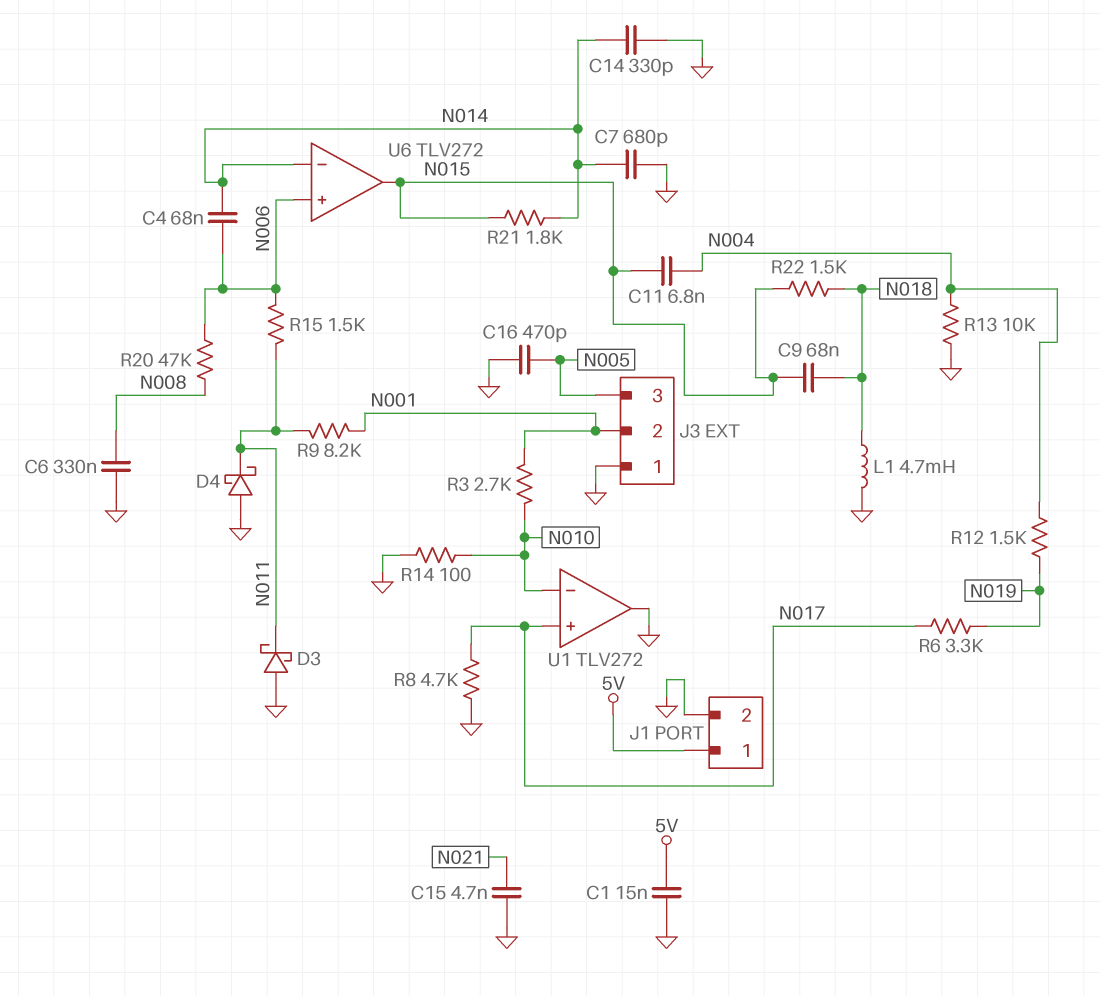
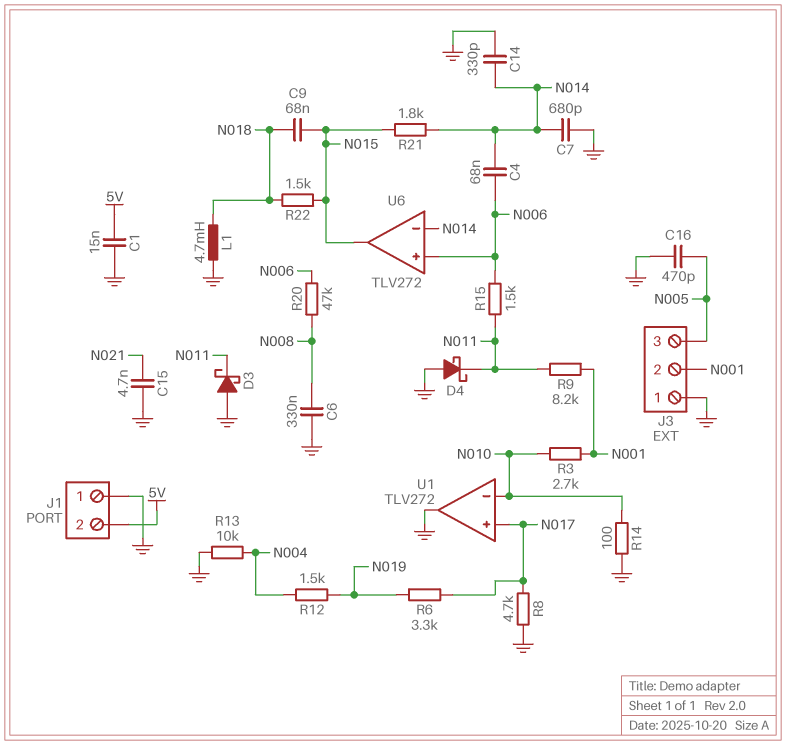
C11: 6.8nF (N004, N015) -> none
J1 pin 1: 5V -> GND
J1 pin 2: GND -> 5V

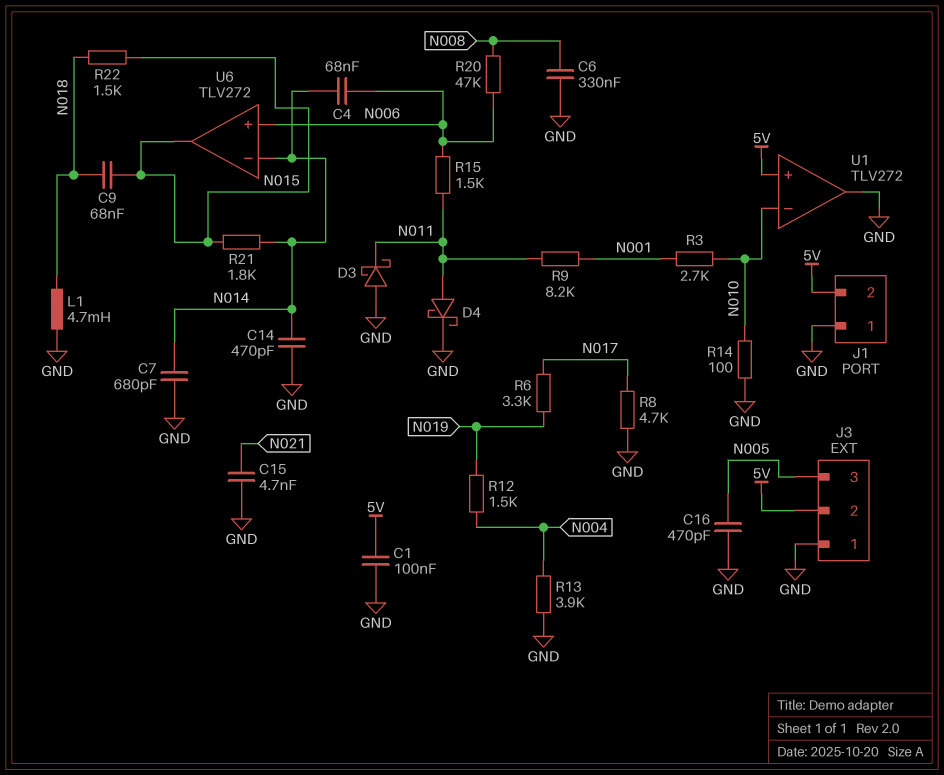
C1: 15nF (5V, GND) -> 100nF (5V, GND)
C14: 330pF (GND, N014) -> 470pF (GND, N014)
D4: schottky (A GND, K N011) -> schottky (A N011, K GND)
J3 pin 2: N001 -> 5V
R13: 10k (GND, N004) -> 3.9k (GND, N004)
U1 pin in+: N017 -> 5V

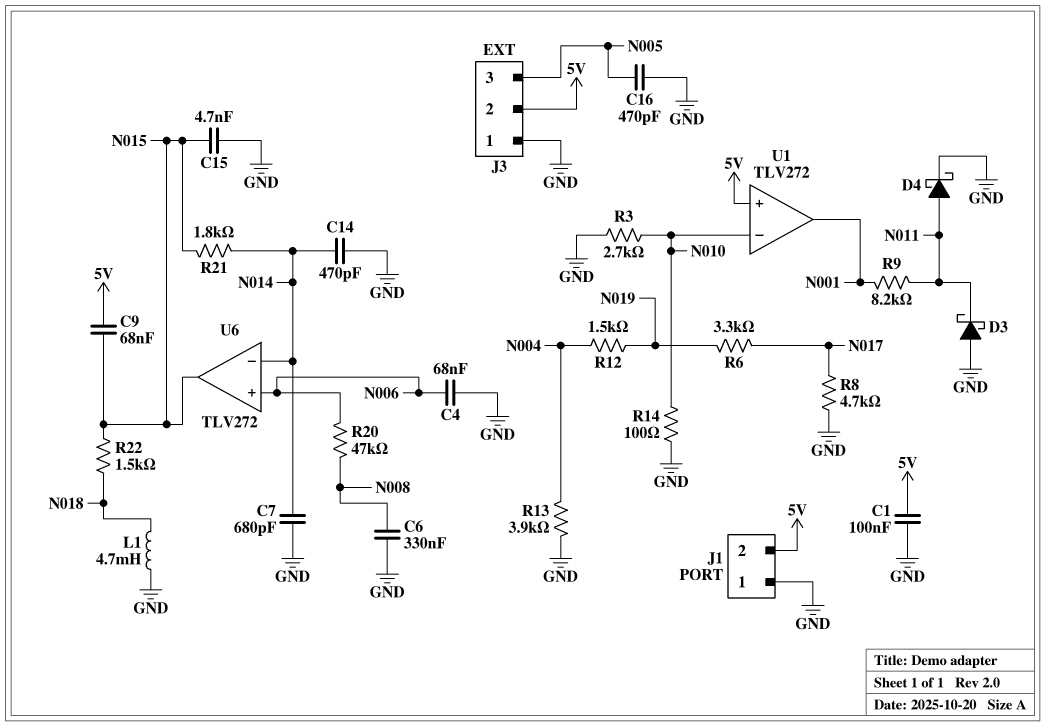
C4: 68nF (N006, N014) -> 68nF (GND, N006)
C9: 68nF (N015, N018) -> 68nF (5V, N015)
C15: 4.7nF (GND, N021) -> 4.7nF (GND, N015)
R3: 2.7k (N001, N010) -> 2.7k (GND, N010)
R15: 1.5k (N006, N011) -> none
U1 pin out: GND -> N001

